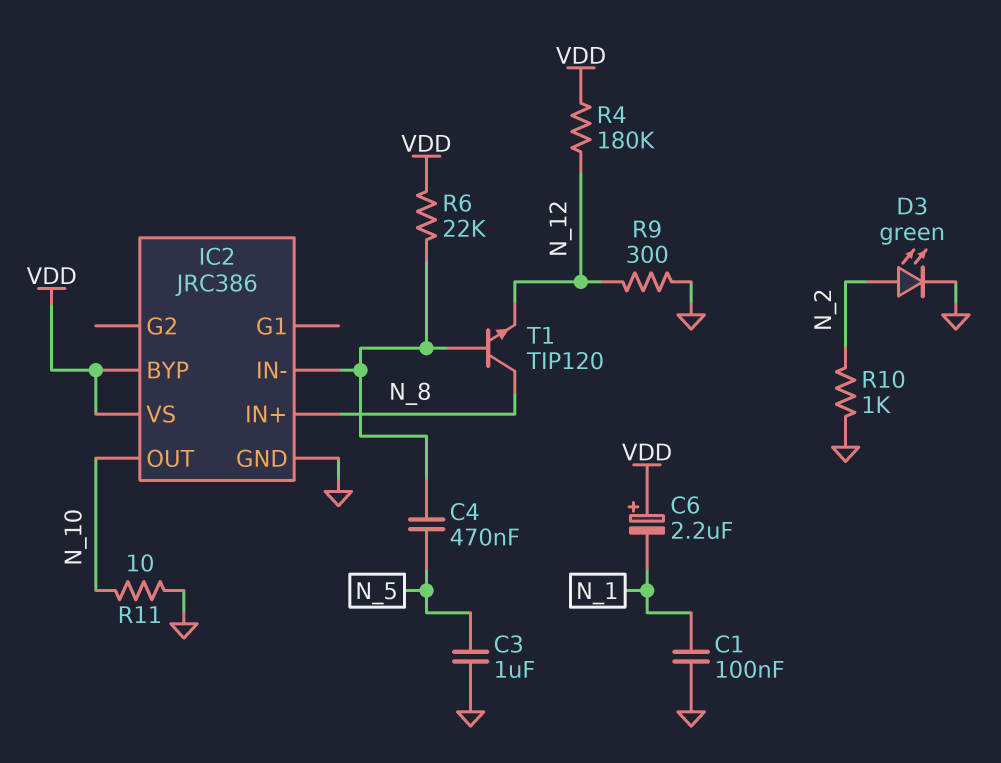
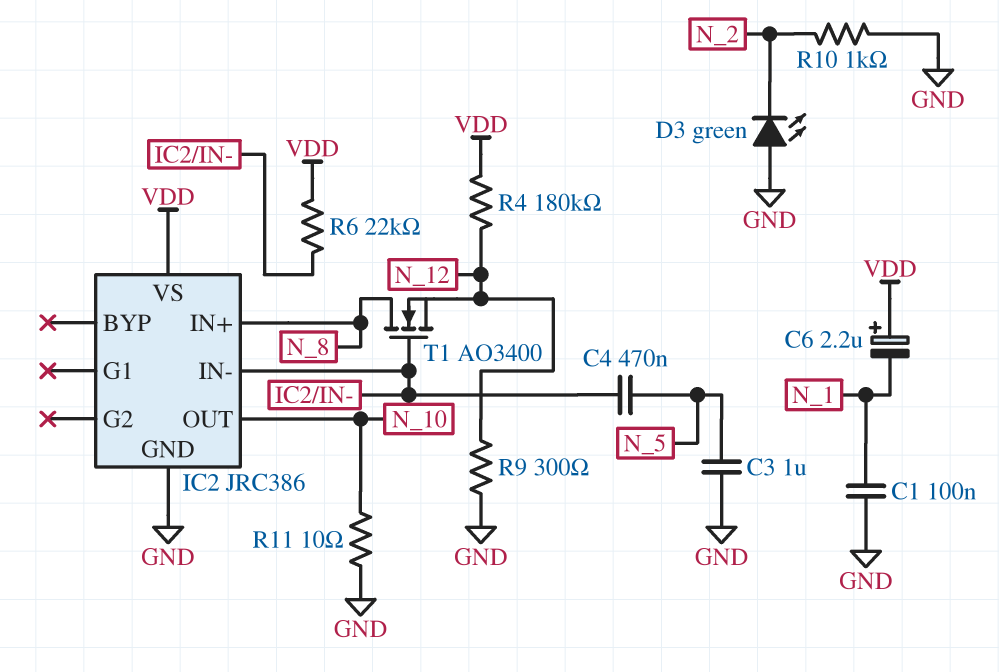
D3: LED green (A N_2, K GND) -> LED green (A GND, K N_2)
IC2 pin BYP: VDD -> none
T1: NPN TIP120 (B IC2/IN-, C N_8, E N_12) -> NMOS AO3400 (G IC2/IN-, D N_8, S N_12)

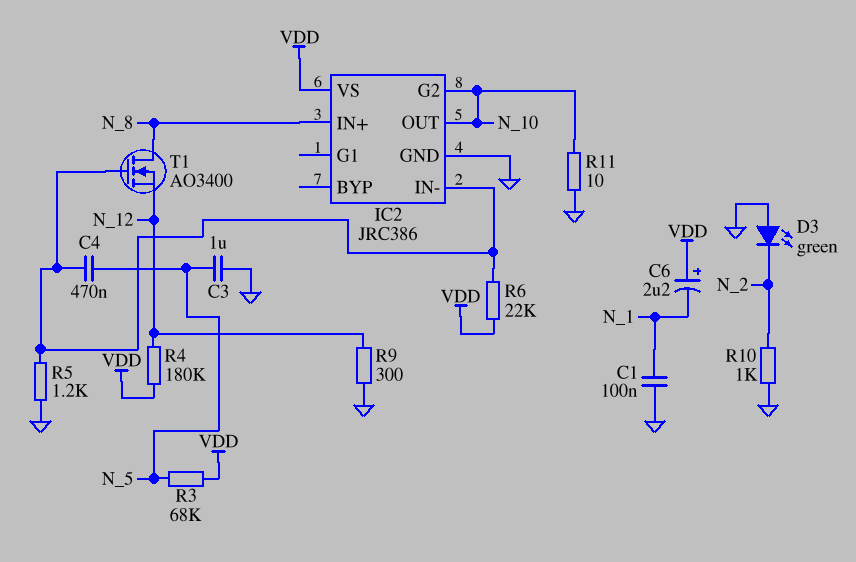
IC2 pin G2: none -> N_10
R3: none -> 68k (N_5, VDD)
R5: none -> 1.2k (GND, IC2/IN-)

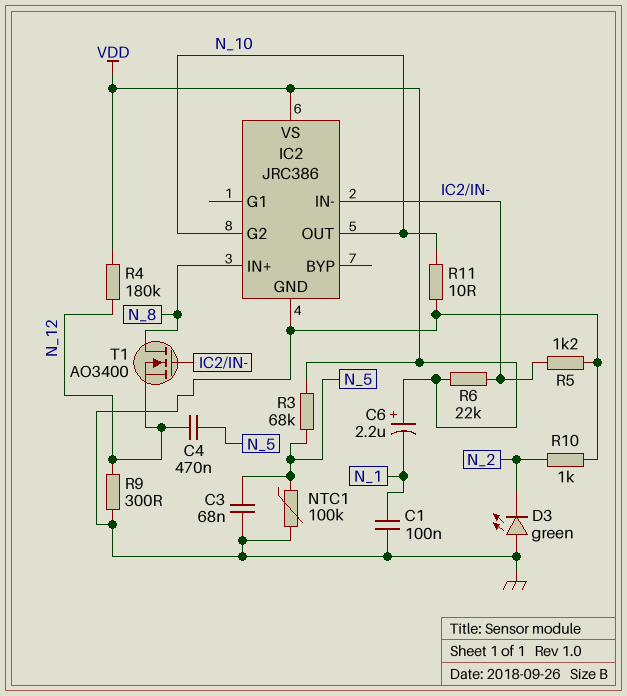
C3: 1uF (GND, N_5) -> 68nF (GND, N_5)
C4: 470nF (IC2/IN-, N_5) -> 470nF (N_5, N_12)
NTC1: none -> 100k (GND, N_5)

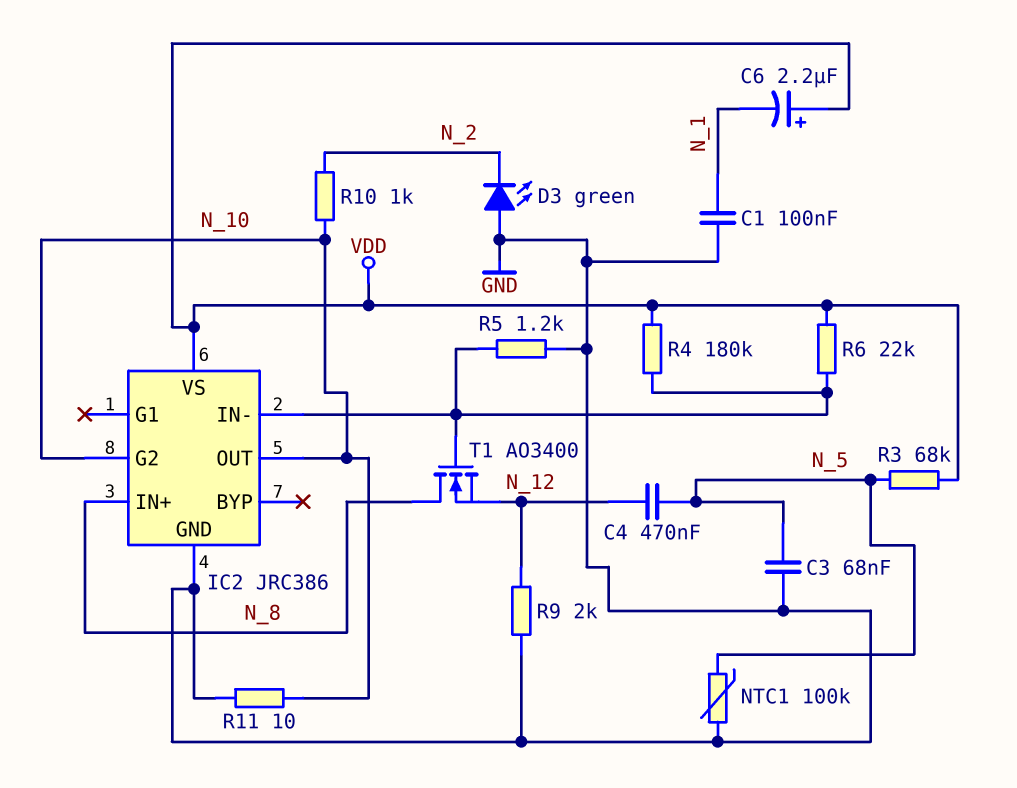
R4: 180k (N_12, VDD) -> 180k (IC2/IN-, VDD)
R9: 300 (GND, N_12) -> 2k (GND, N_12)
R10: 1k (GND, N_2) -> 1k (N_2, N_10)

